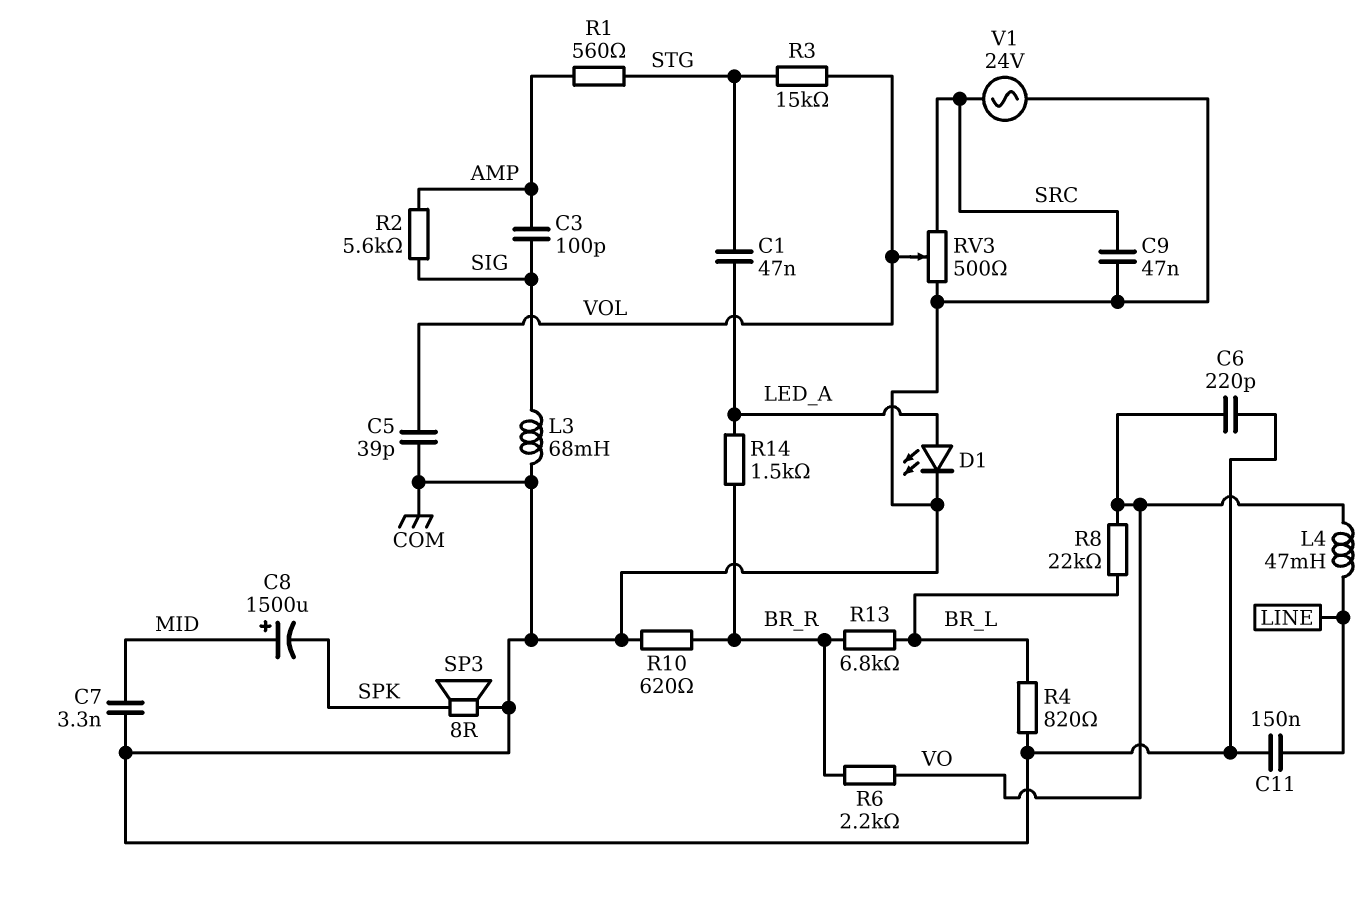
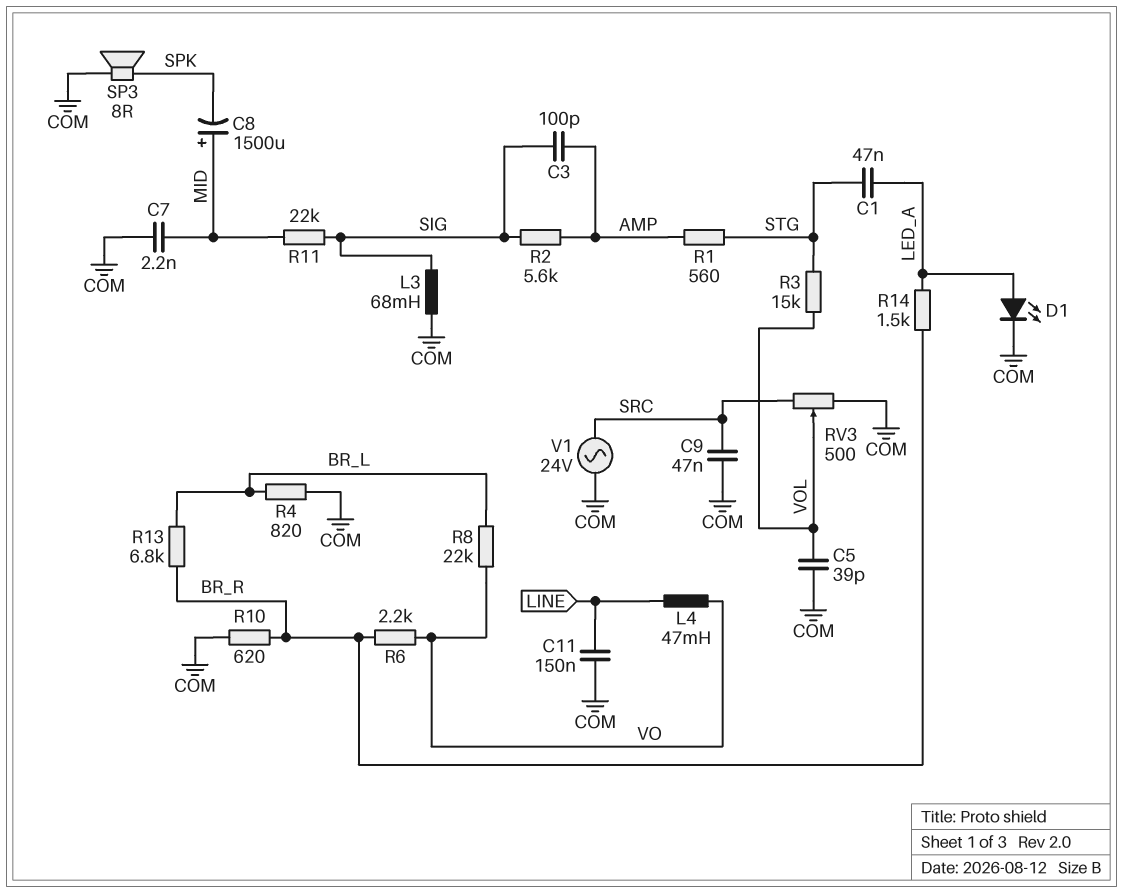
C6: 220pF (COM, VO) -> none
C7: 3.3nF (COM, MID) -> 2.2nF (COM, MID)
R11: none -> 22k (MID, SIG)

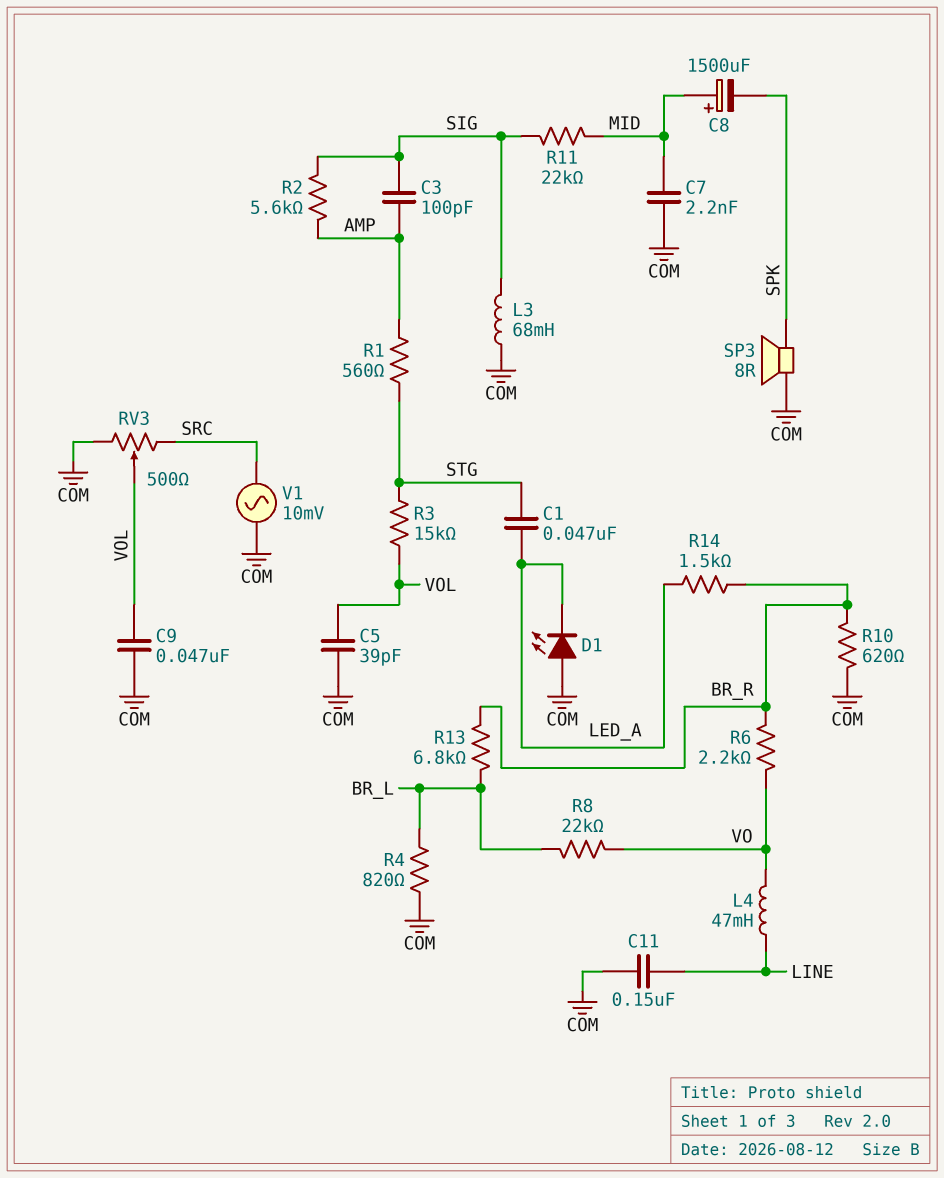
C9: 47nF (COM, SRC) -> 47nF (COM, VOL)
D1: LED (A LED_A, K COM) -> LED (A COM, K LED_A)
V1: AC 24V (COM, SRC) -> AC 10mV (COM, SRC)

